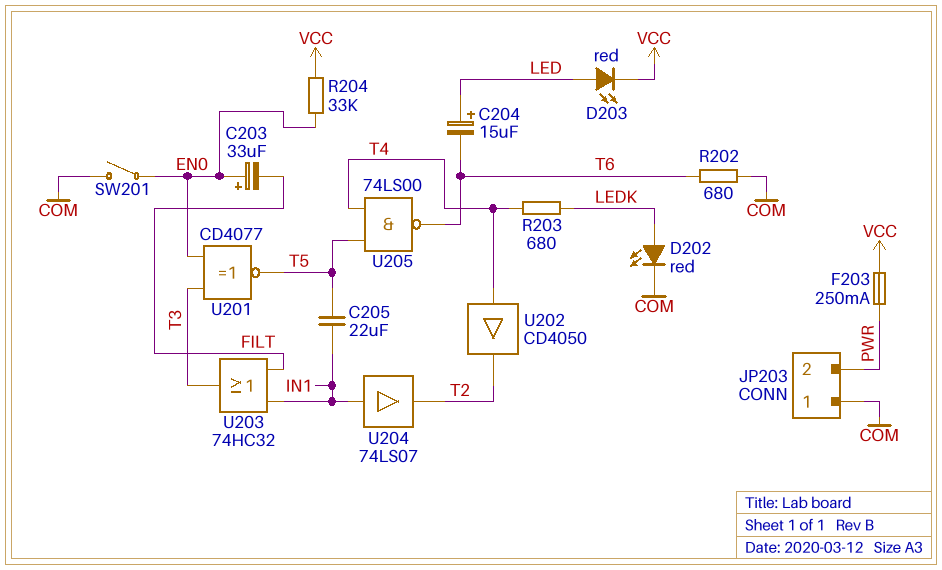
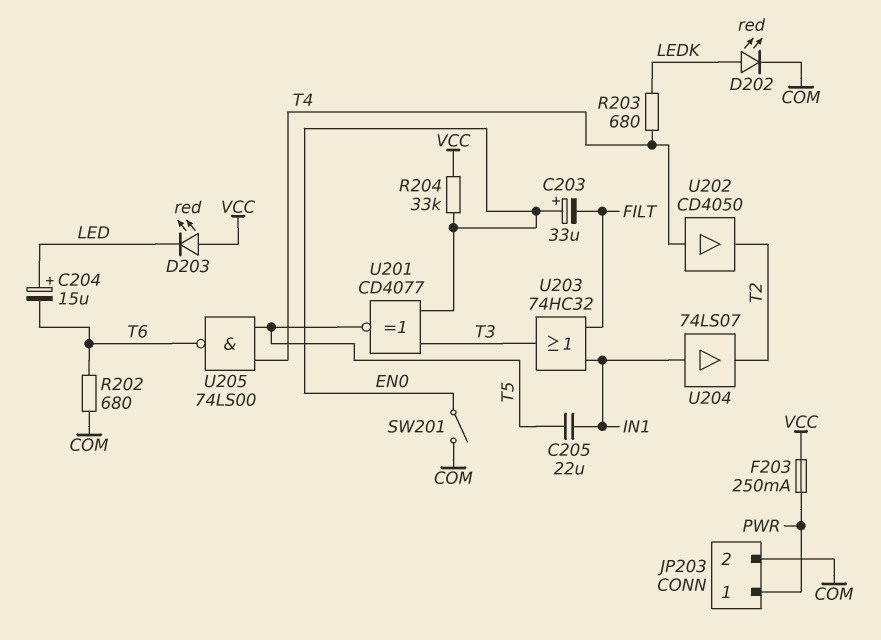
D203: LED red (A LED, K VCC) -> LED red (A VCC, K LED)
JP203 pin 1: COM -> PWR
JP203 pin 2: PWR -> COM

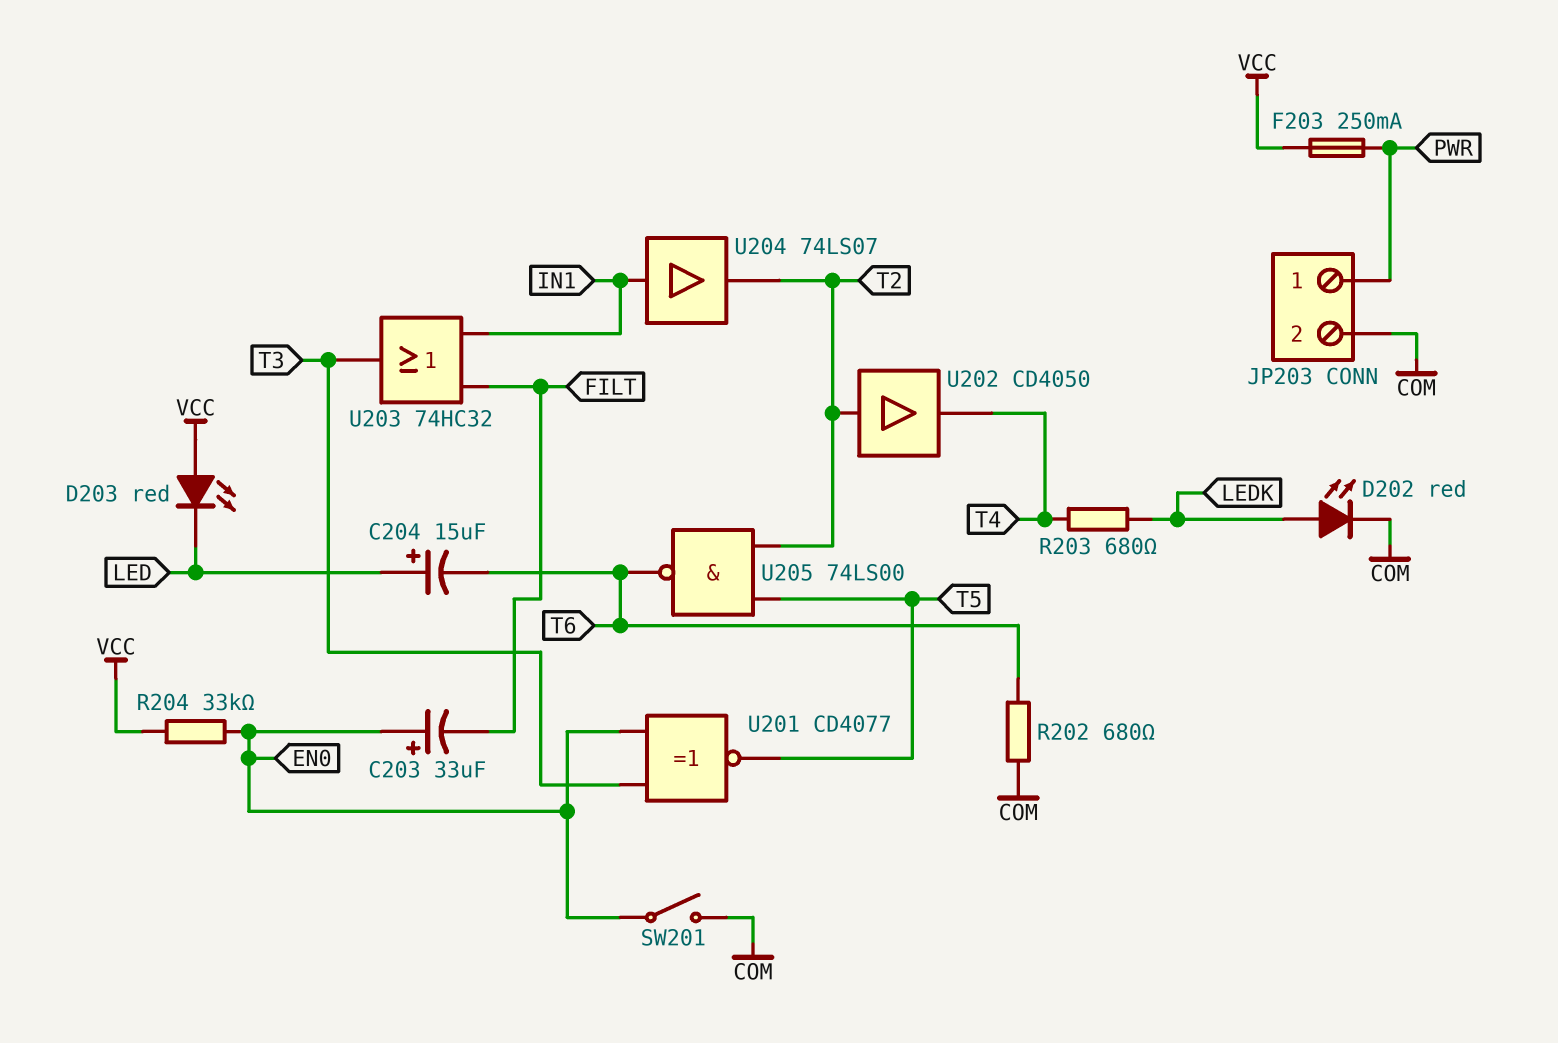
C205: 22uF (IN1, T5) -> none
U202: buffer CD4050 (in T4, out T2) -> buffer CD4050 (in T2, out T4)
U205: NAND 74LS00 (in T4, in T5, out T6) -> NAND 74LS00 (in T2, in T5, out T6)

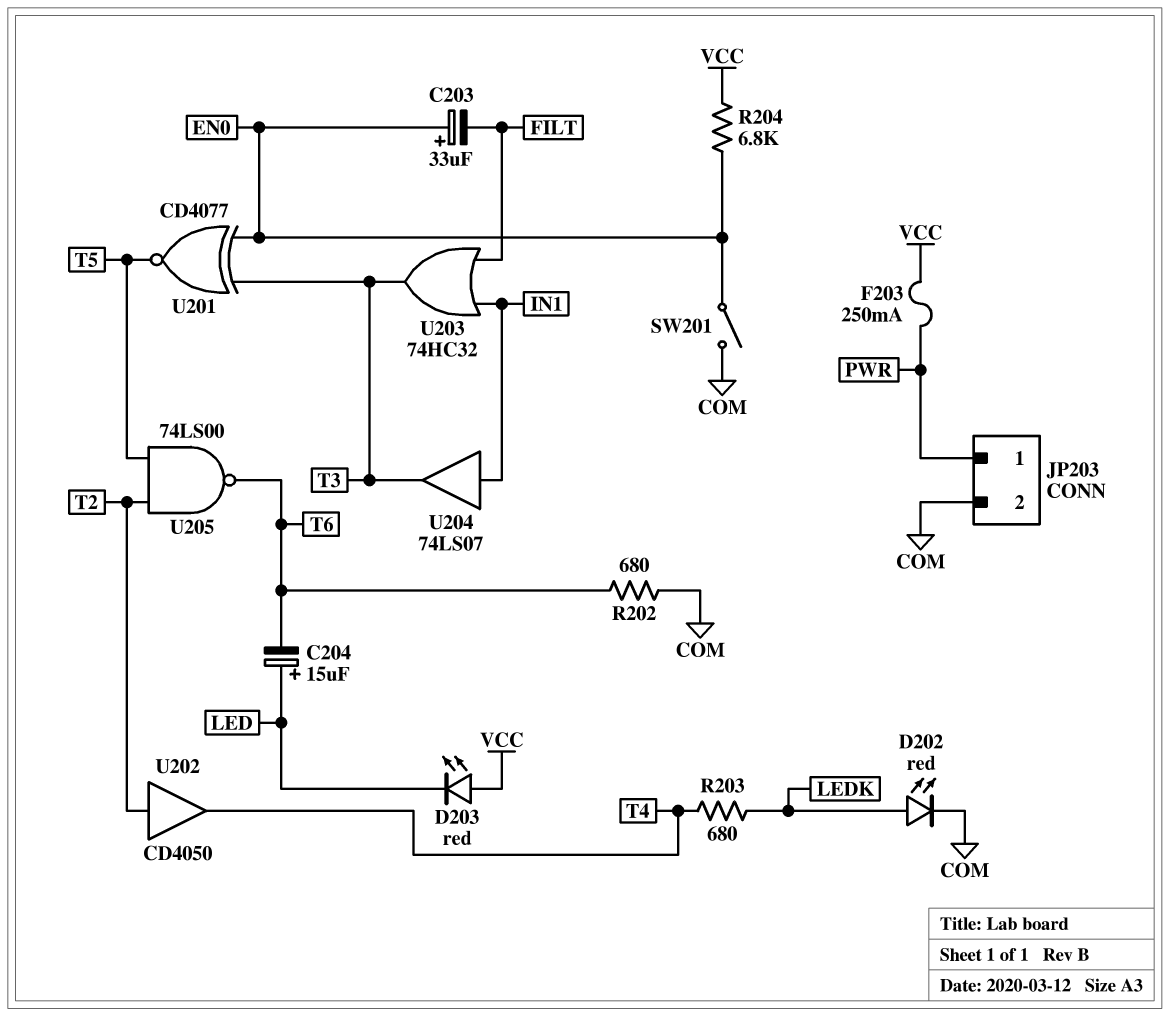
R204: 33k (EN0, VCC) -> 6.8k (EN0, VCC)
U204: buffer 74LS07 (in IN1, out T2) -> buffer 74LS07 (in IN1, out T3)

